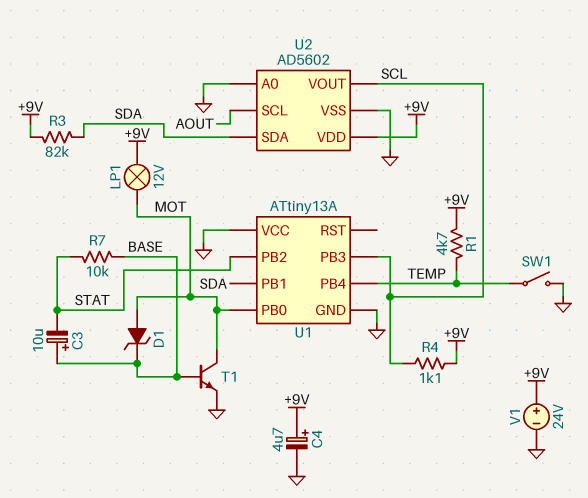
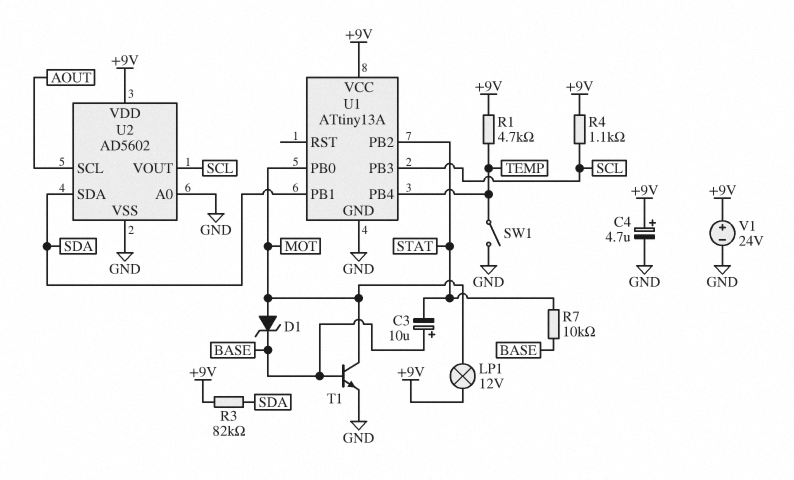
U1 pin VCC: GND -> +9V

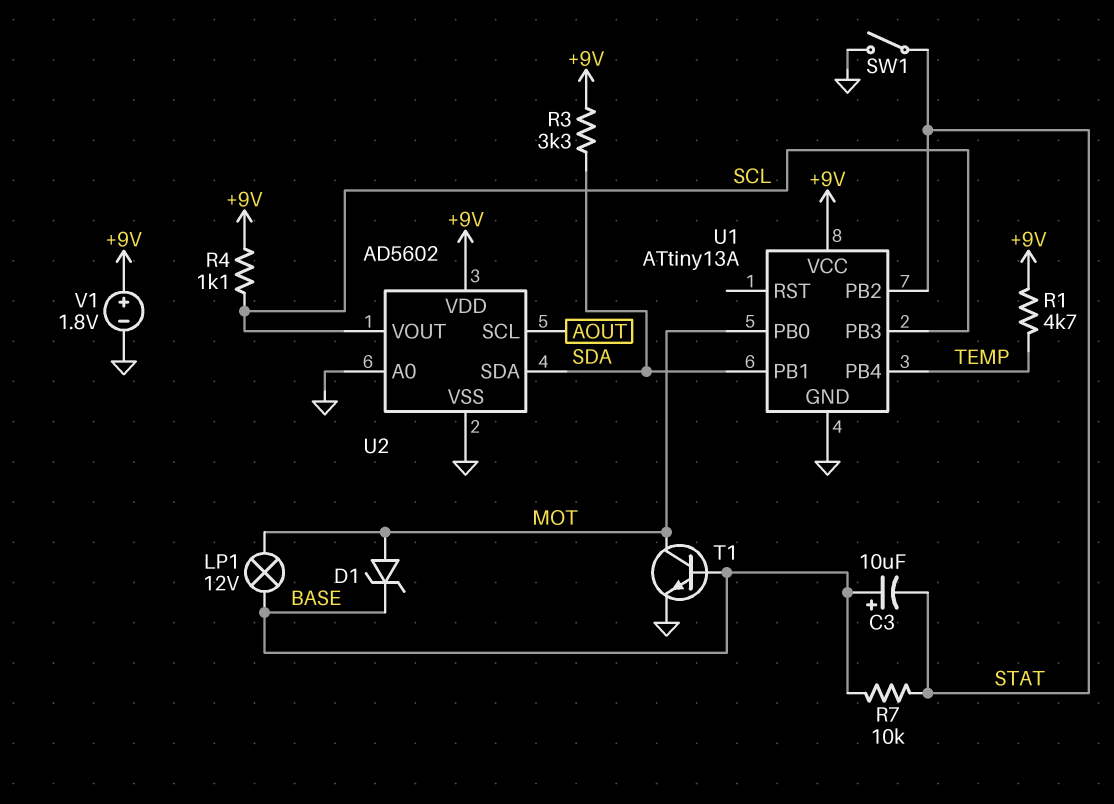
C4: 4.7uF (plus +9V, minus GND) -> none
LP1: lamp 12V (+9V, MOT) -> lamp 12V (BASE, MOT)
R3: 82k (+9V, SDA) -> 3.3k (+9V, SDA)
SW1: switch (GND, TEMP) -> switch (GND, STAT)
V1: 24V (plus +9V, minus GND) -> 1.8V (plus +9V, minus GND)

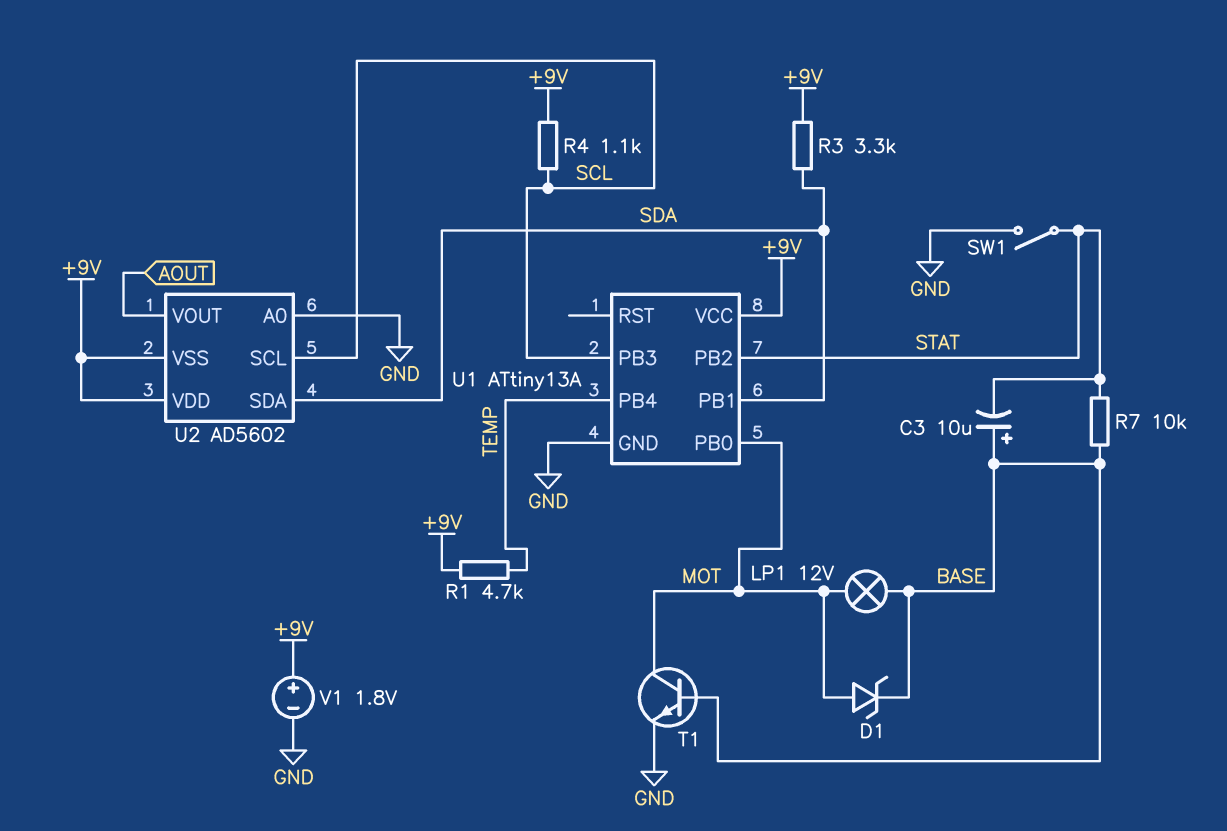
U2 pin SCL: AOUT -> SCL
U2 pin VOUT: SCL -> AOUT
U2 pin VSS: GND -> +9V

